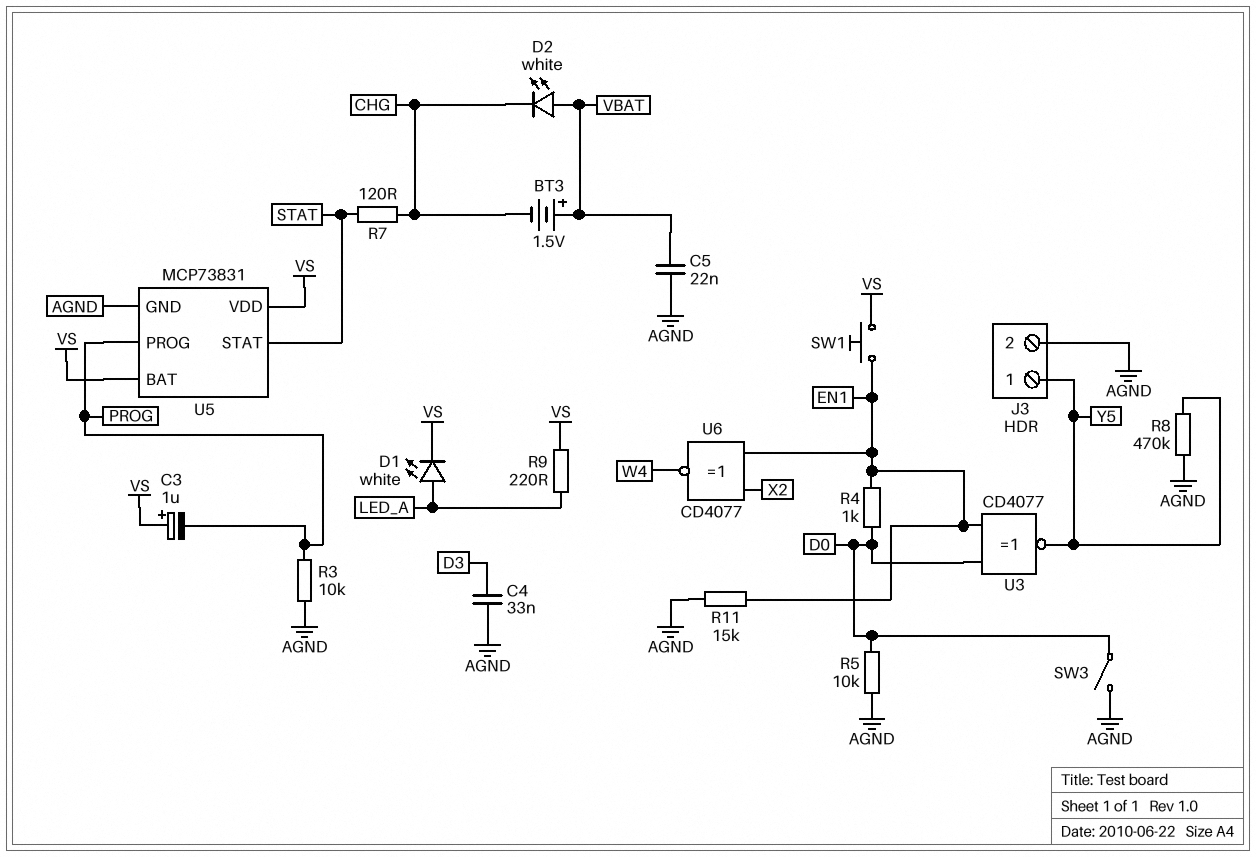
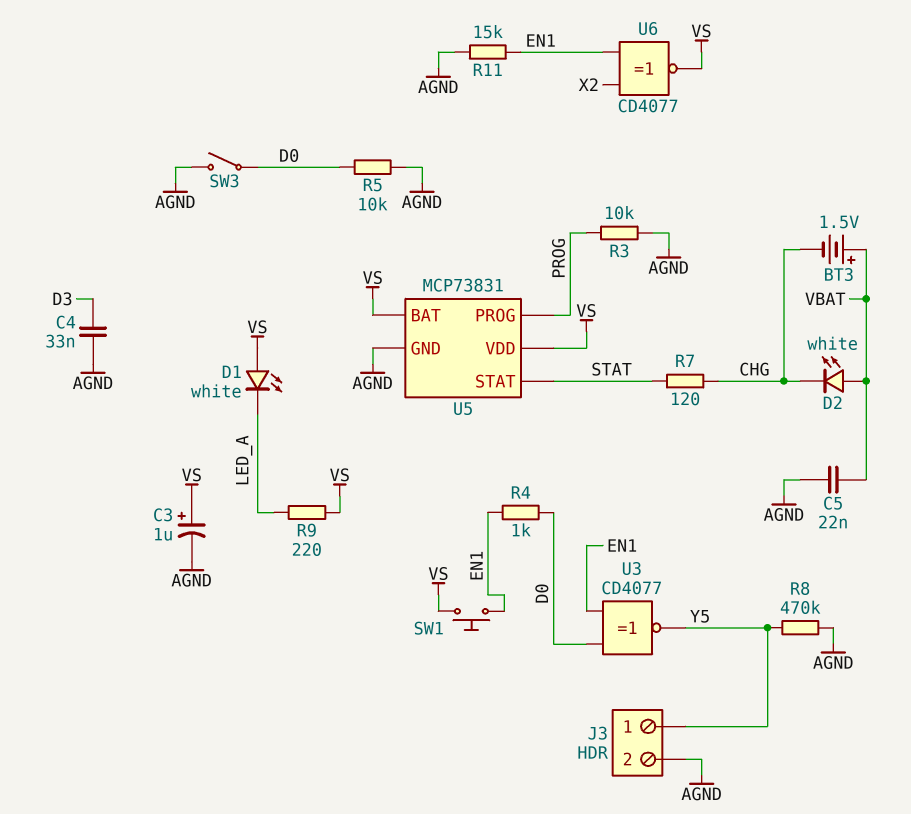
C3: 1uF (plus VS, minus PROG) -> 1uF (plus VS, minus AGND)
D1: LED white (A LED_A, K VS) -> LED white (A VS, K LED_A)
U6: XNOR CD4077 (in EN1, in X2, out W4) -> XNOR CD4077 (in EN1, in X2, out VS)

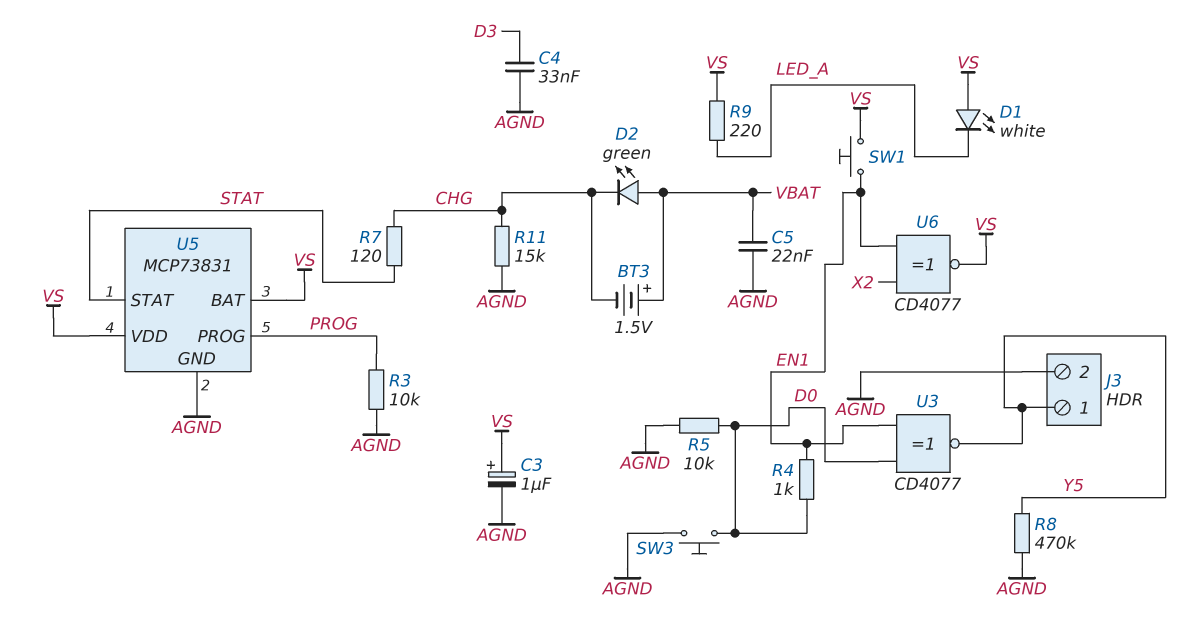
D2: LED white (A VBAT, K CHG) -> LED green (A VBAT, K CHG)
R11: 15k (AGND, EN1) -> 15k (AGND, CHG)
SW3: switch (AGND, D0) -> button (AGND, D0)

